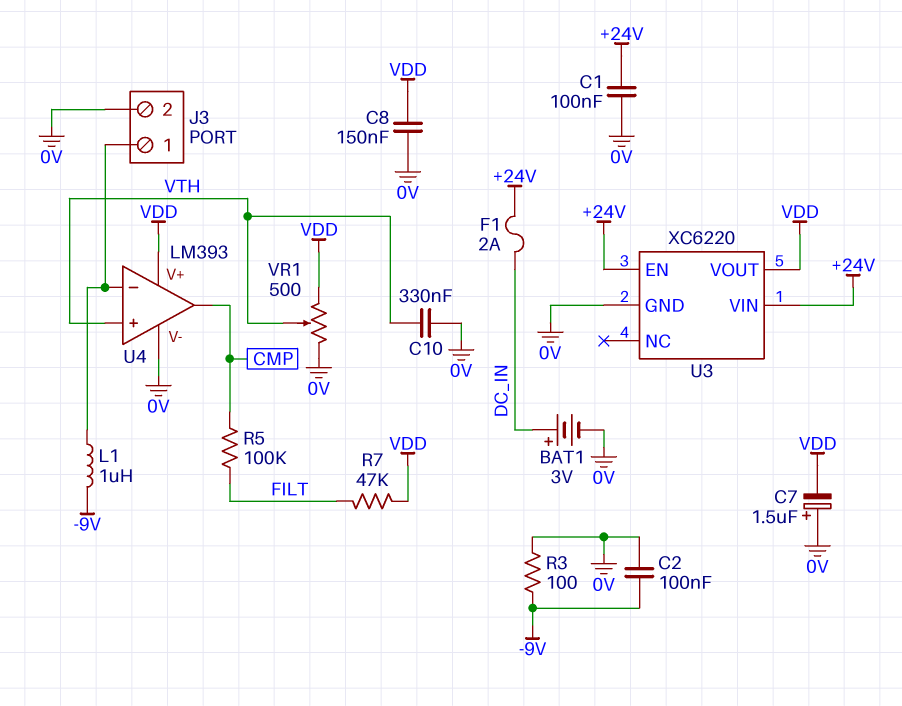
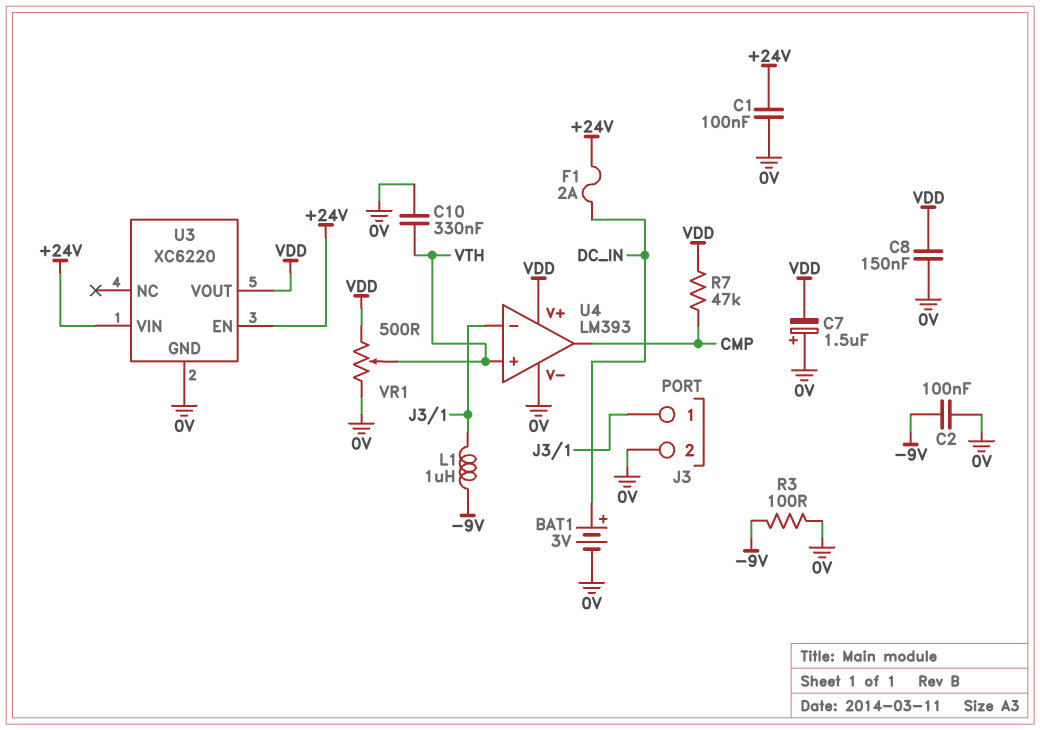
R5: 100k (CMP, FILT) -> none
R7: 47k (FILT, VDD) -> 47k (CMP, VDD)

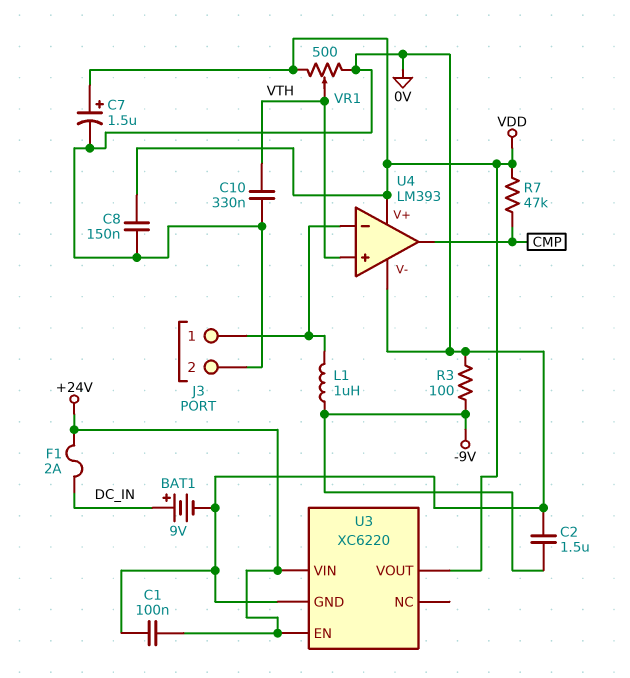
BAT1: 3V (plus DC_IN, minus 0V) -> 9V (plus DC_IN, minus 0V)
C2: 100nF (-9V, 0V) -> 1.5uF (-9V, 0V)
C7: 1.5uF (plus 0V, minus VDD) -> 1.5uF (plus VDD, minus 0V)

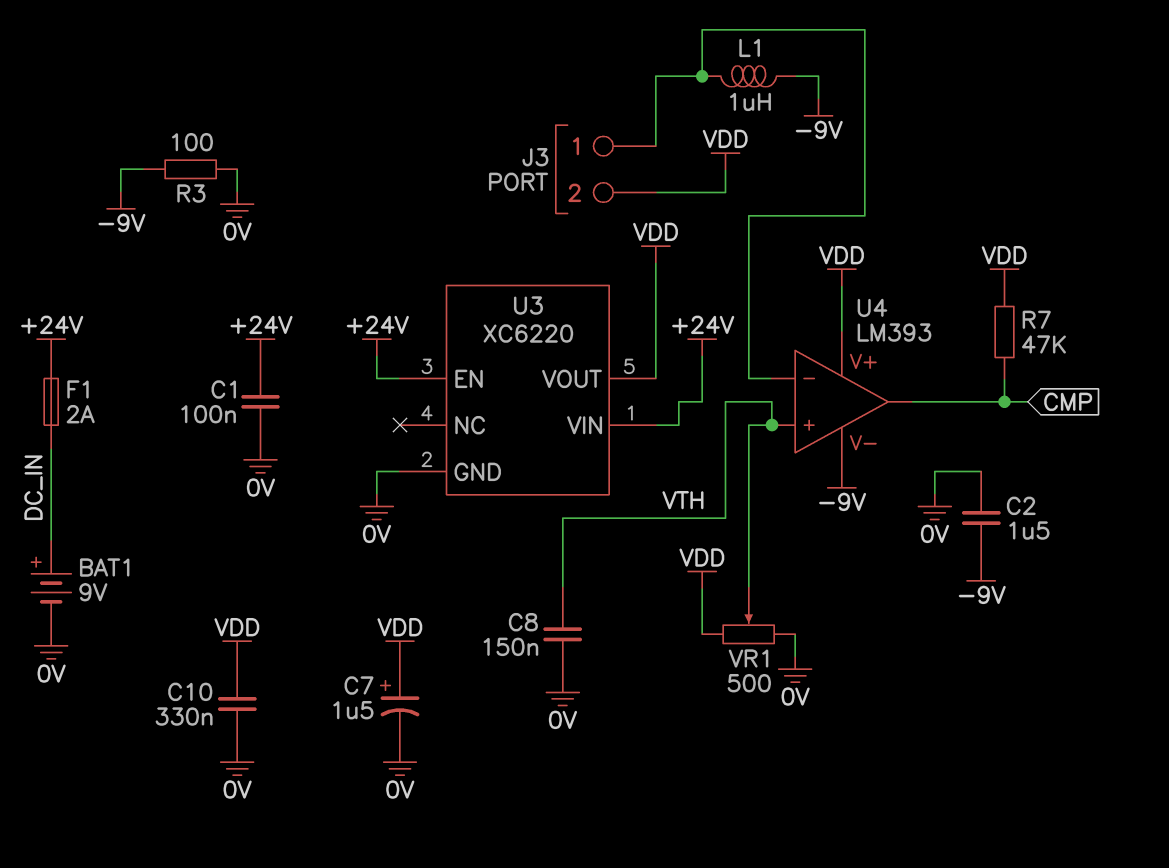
C8: 150nF (0V, VDD) -> 150nF (0V, VTH)
C10: 330nF (0V, VTH) -> 330nF (0V, VDD)
J3 pin 2: 0V -> VDD
U4 pin V-: 0V -> -9V

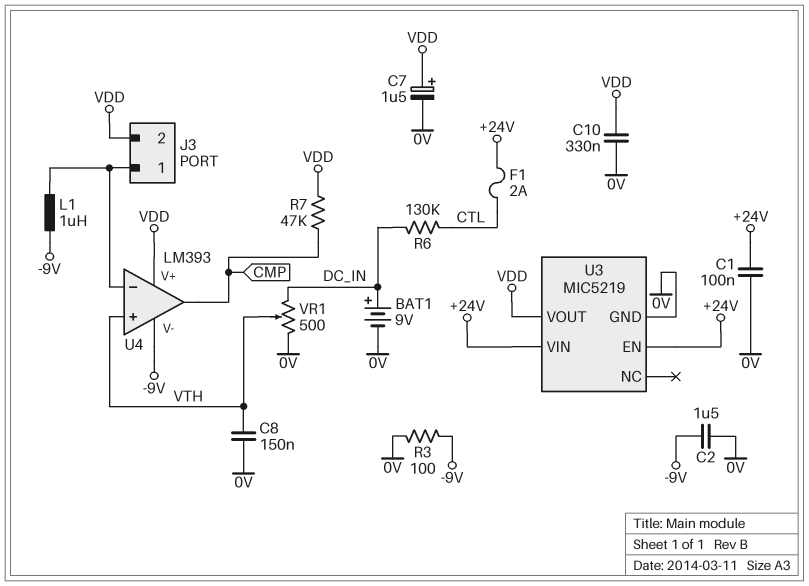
F1: 2A (+24V, DC_IN) -> 2A (+24V, CTL)
R6: none -> 130k (CTL, DC_IN)
U3: XC6220 -> MIC5219
VR1: 500 (0V, VDD, wiper VTH) -> 500 (0V, DC_IN, wiper VTH)

